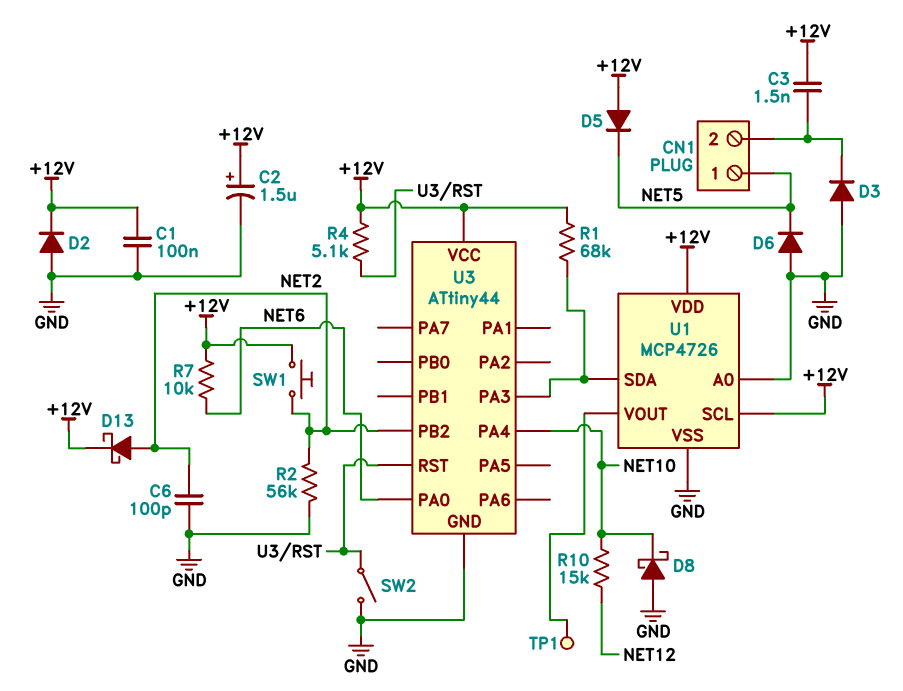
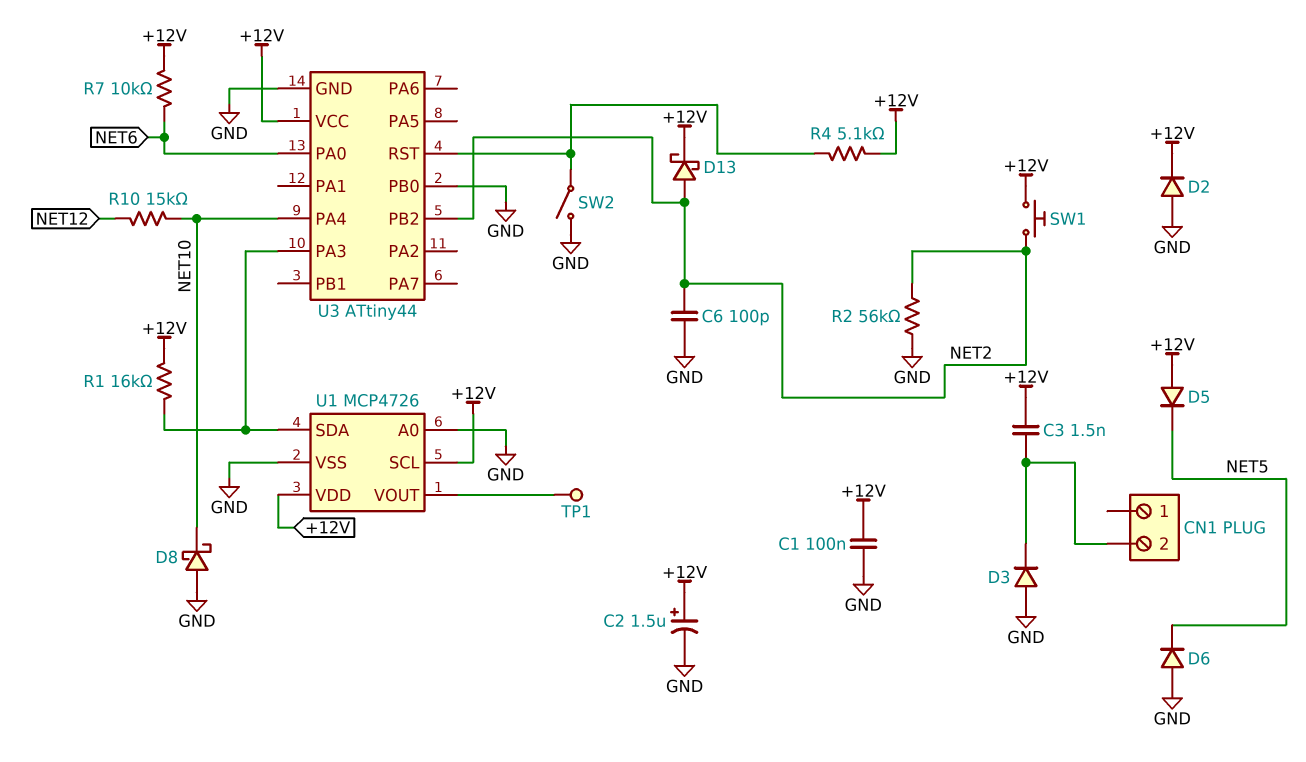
CN1 pin 1: NET5 -> none
R1: 68k (+12V, U1/SDA) -> 16k (+12V, U1/SDA)
U3 pin PB0: none -> GND

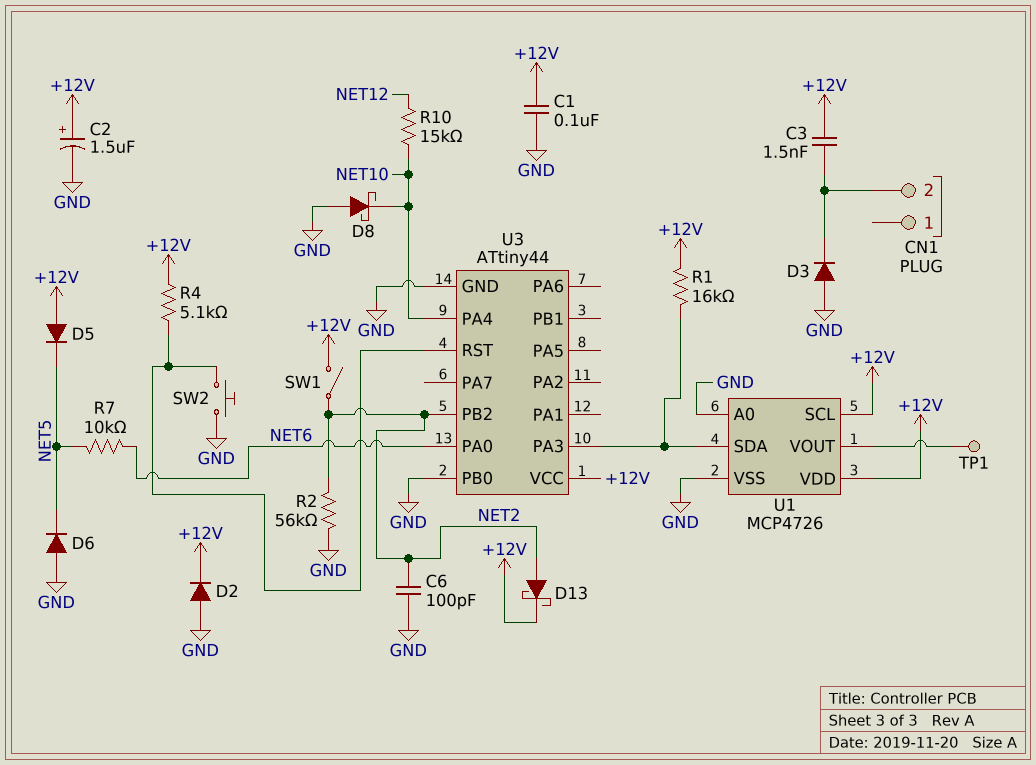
R7: 10k (+12V, NET6) -> 10k (NET5, NET6)
SW1: button (+12V, NET2) -> switch (+12V, NET2)
SW2: switch (GND, U3/RST) -> button (GND, U3/RST)

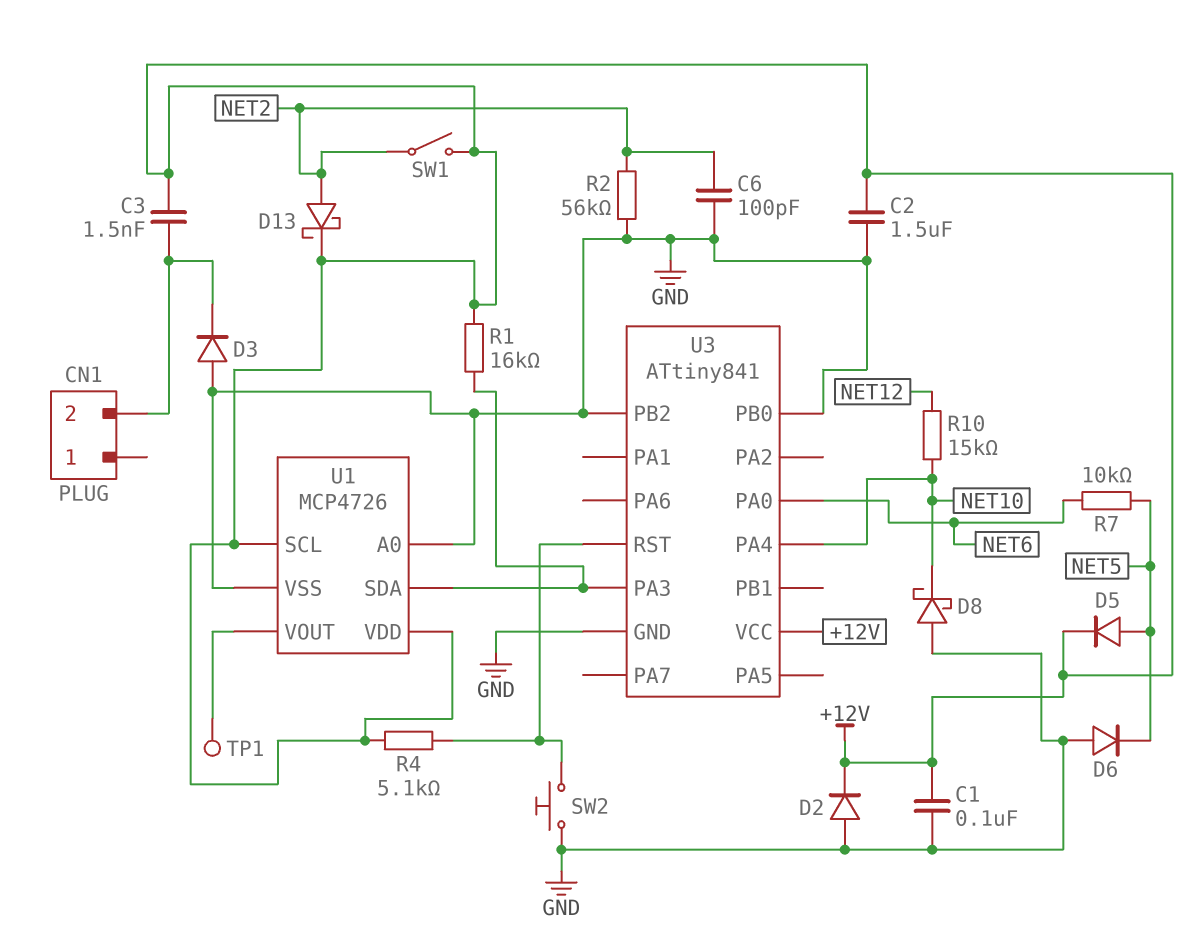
C2: 1.5uF (plus +12V, minus GND) -> 1.5uF (+12V, GND)
D5: diode (A +12V, K NET5) -> diode (A NET5, K +12V)
U3: ATtiny44 -> ATtiny841
U3 pin PB2: NET2 -> GND

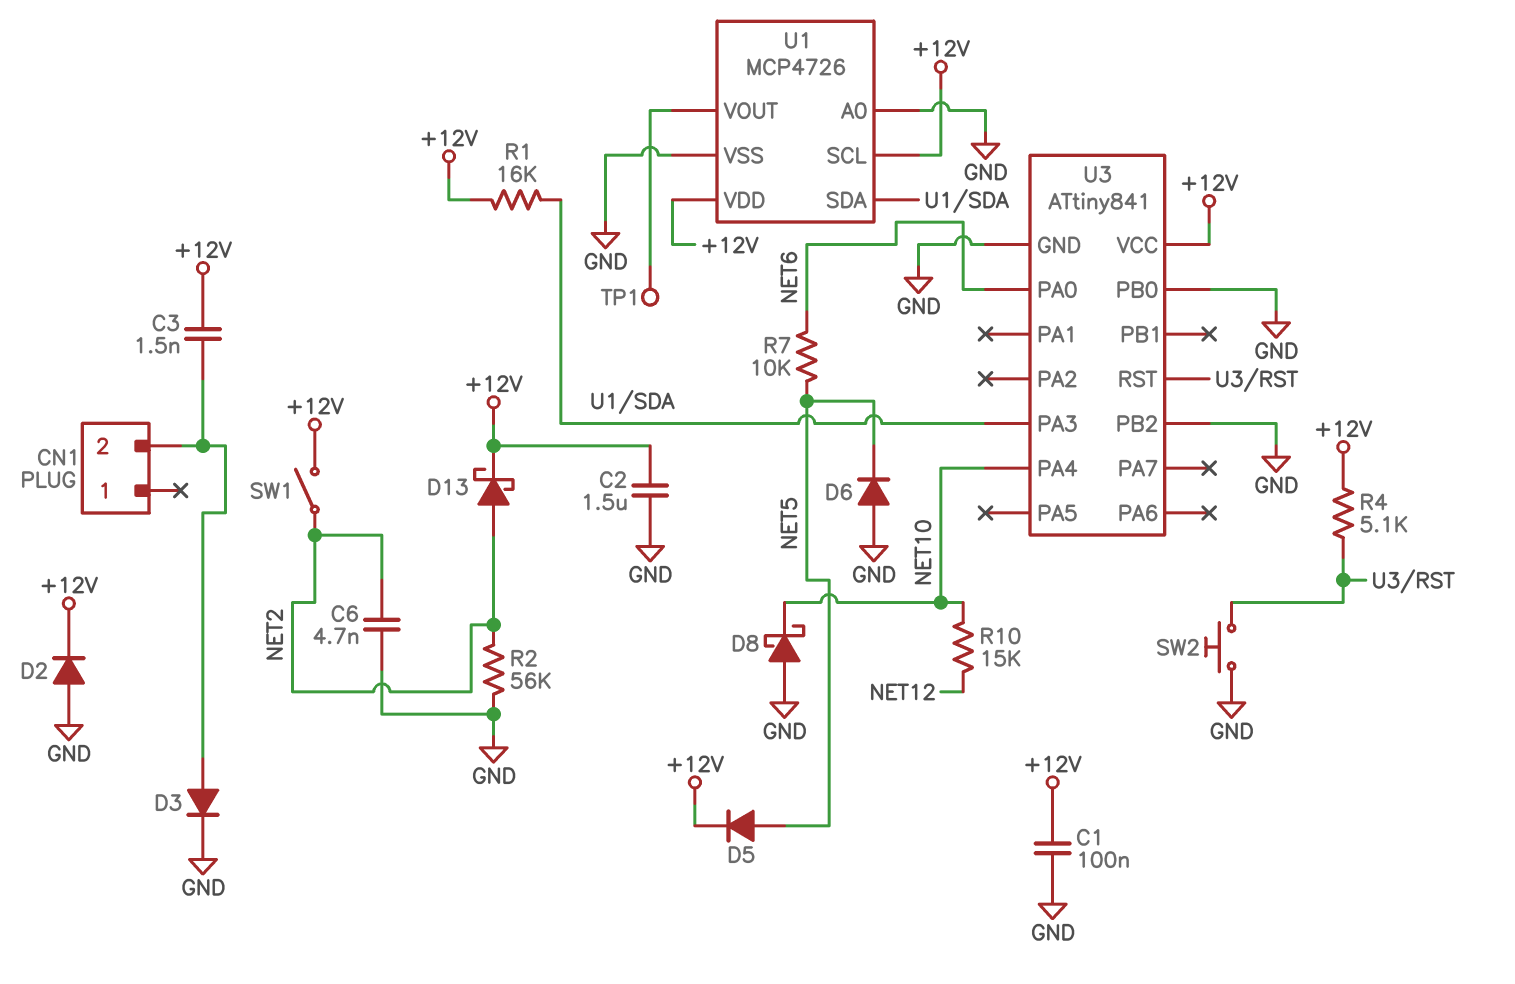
C6: 100pF (GND, NET2) -> 4.7nF (GND, NET2)
D3: diode (A GND, K CN1/2) -> diode (A CN1/2, K GND)

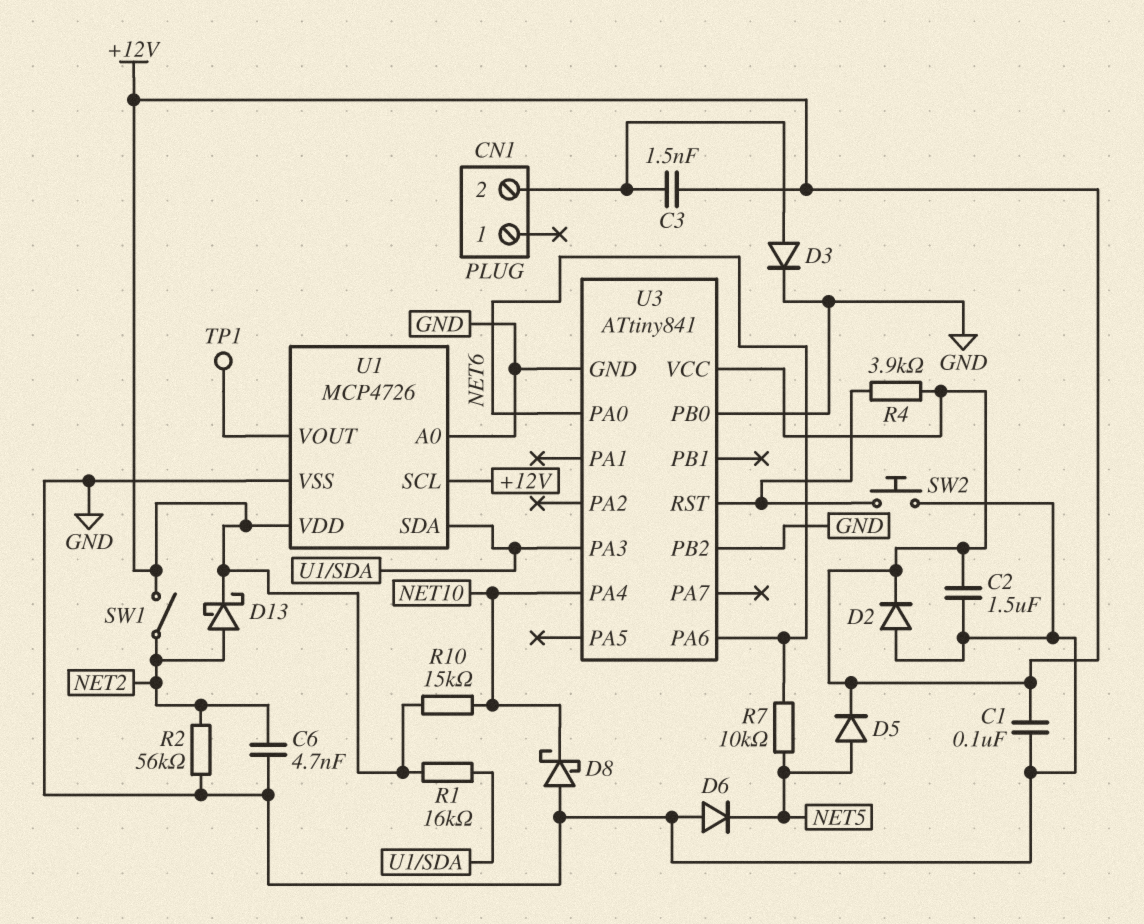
R4: 5.1k (+12V, U3/RST) -> 3.9k (+12V, U3/RST)
R10: 15k (NET10, NET12) -> 15k (+12V, NET10)
U3 pin PA6: none -> NET6

